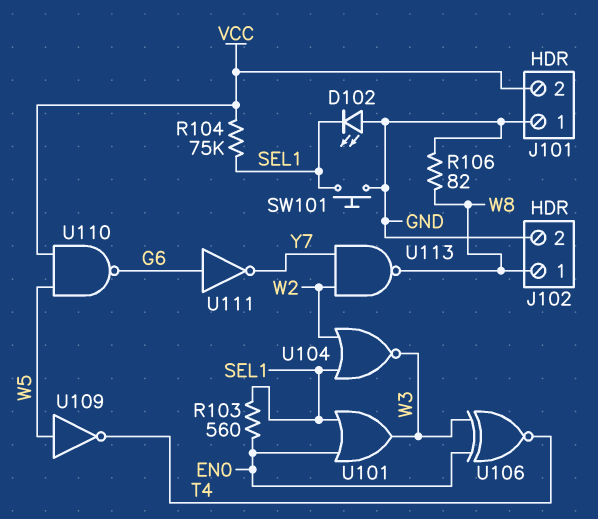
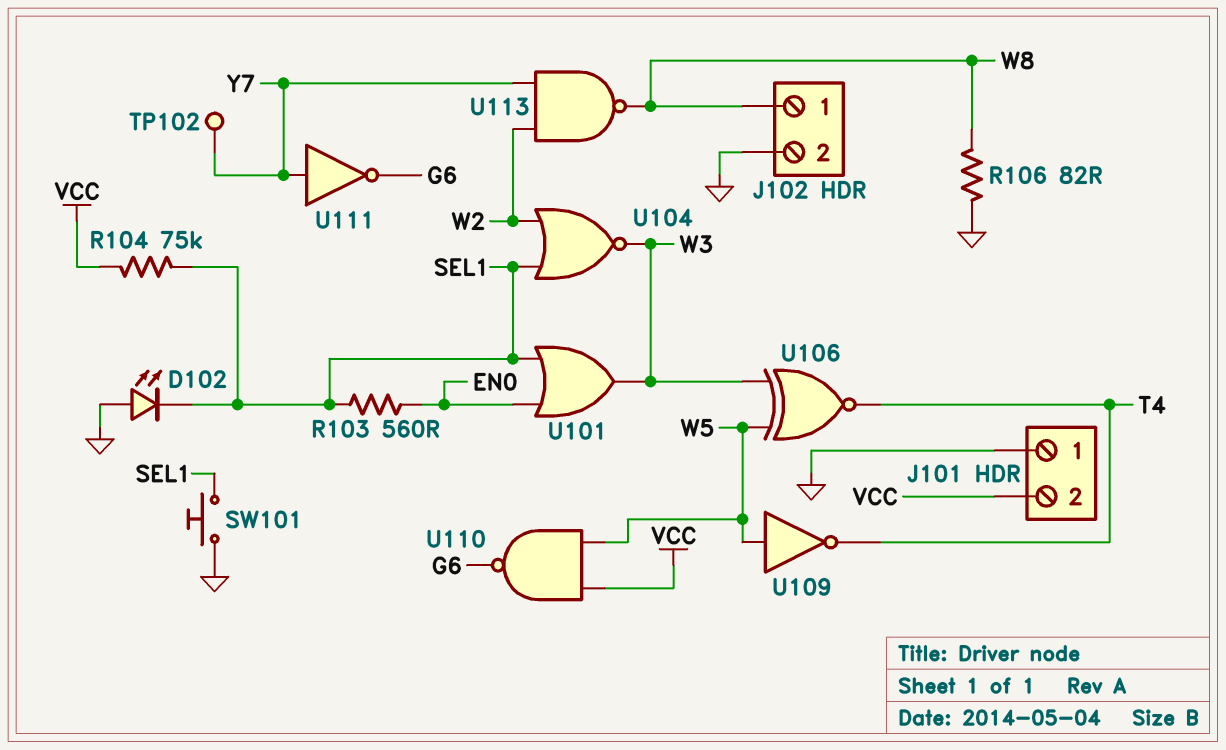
TP102: none -> test point (Y7)
U106: XNOR (in EN0, in W3, out T4) -> XNOR (in W3, in W5, out T4)
U111: NOT (in G6, out Y7) -> NOT (in Y7, out G6)

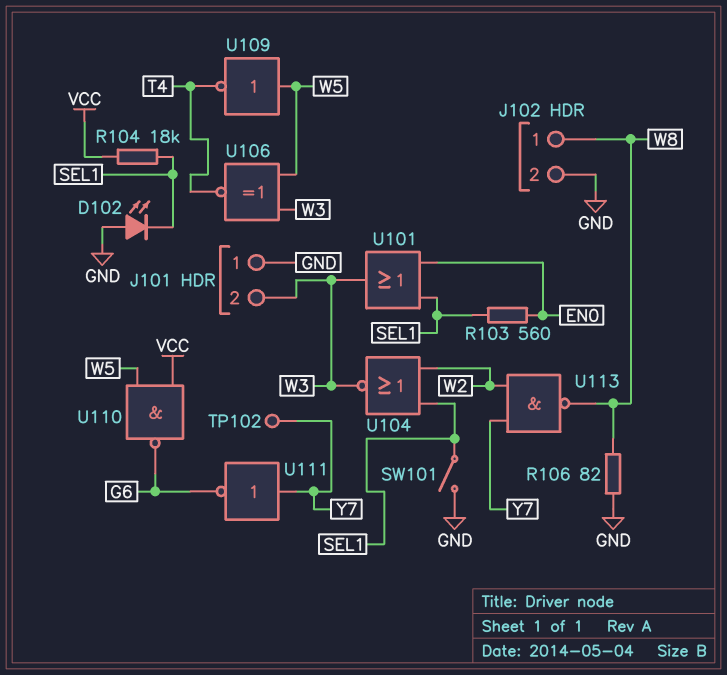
J101 pin 2: VCC -> W3
R104: 75k (SEL1, VCC) -> 18k (SEL1, VCC)
SW101: button (GND, SEL1) -> switch (GND, SEL1)

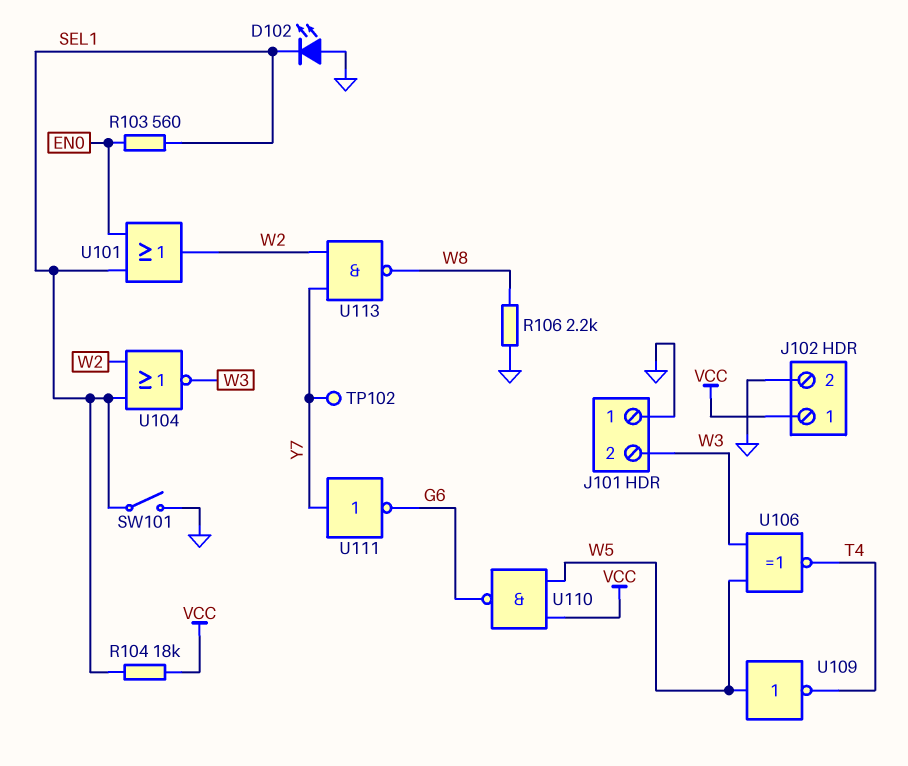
J102 pin 1: W8 -> VCC
R106: 82 (GND, W8) -> 2.2k (GND, W8)
U101: OR (in EN0, in SEL1, out W3) -> OR (in EN0, in SEL1, out W2)

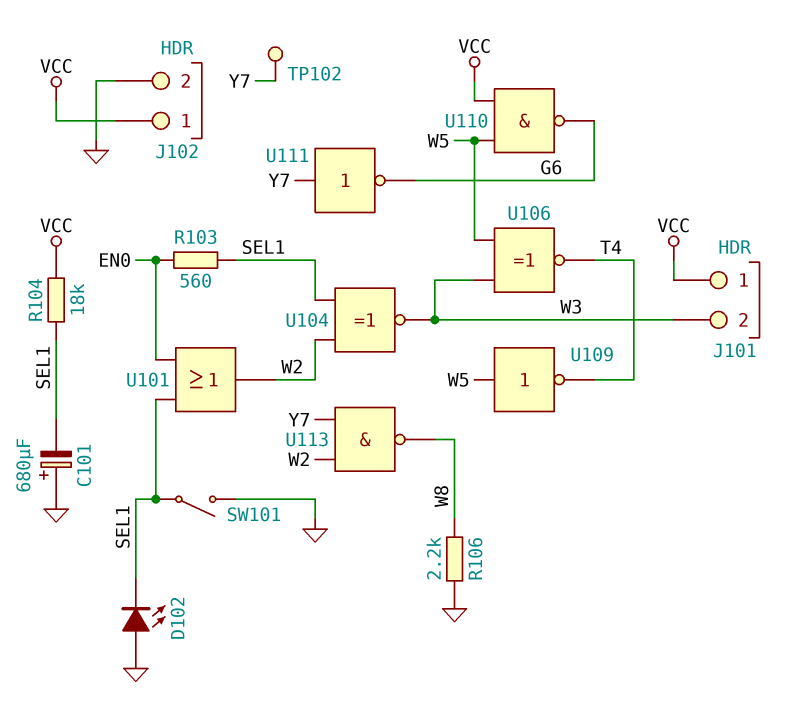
C101: none -> 680uF (plus GND, minus SEL1)
J101 pin 1: GND -> VCC
U104: NOR (in SEL1, in W2, out W3) -> XNOR (in SEL1, in W2, out W3)

